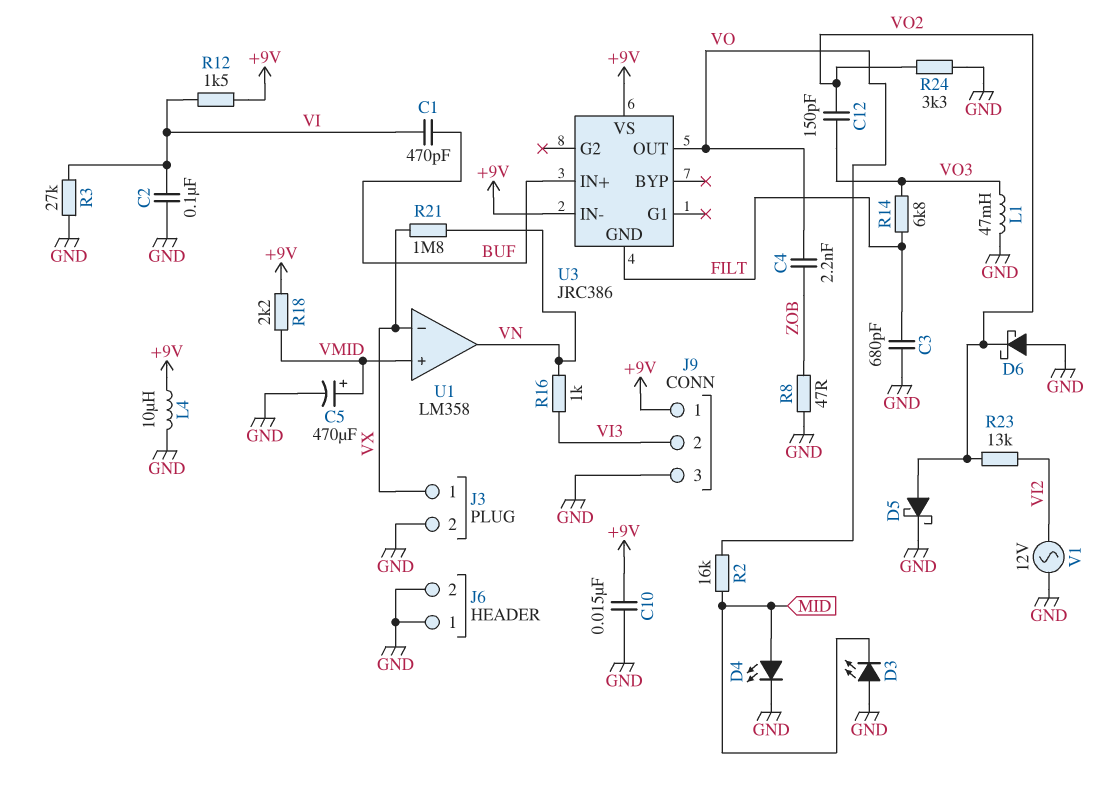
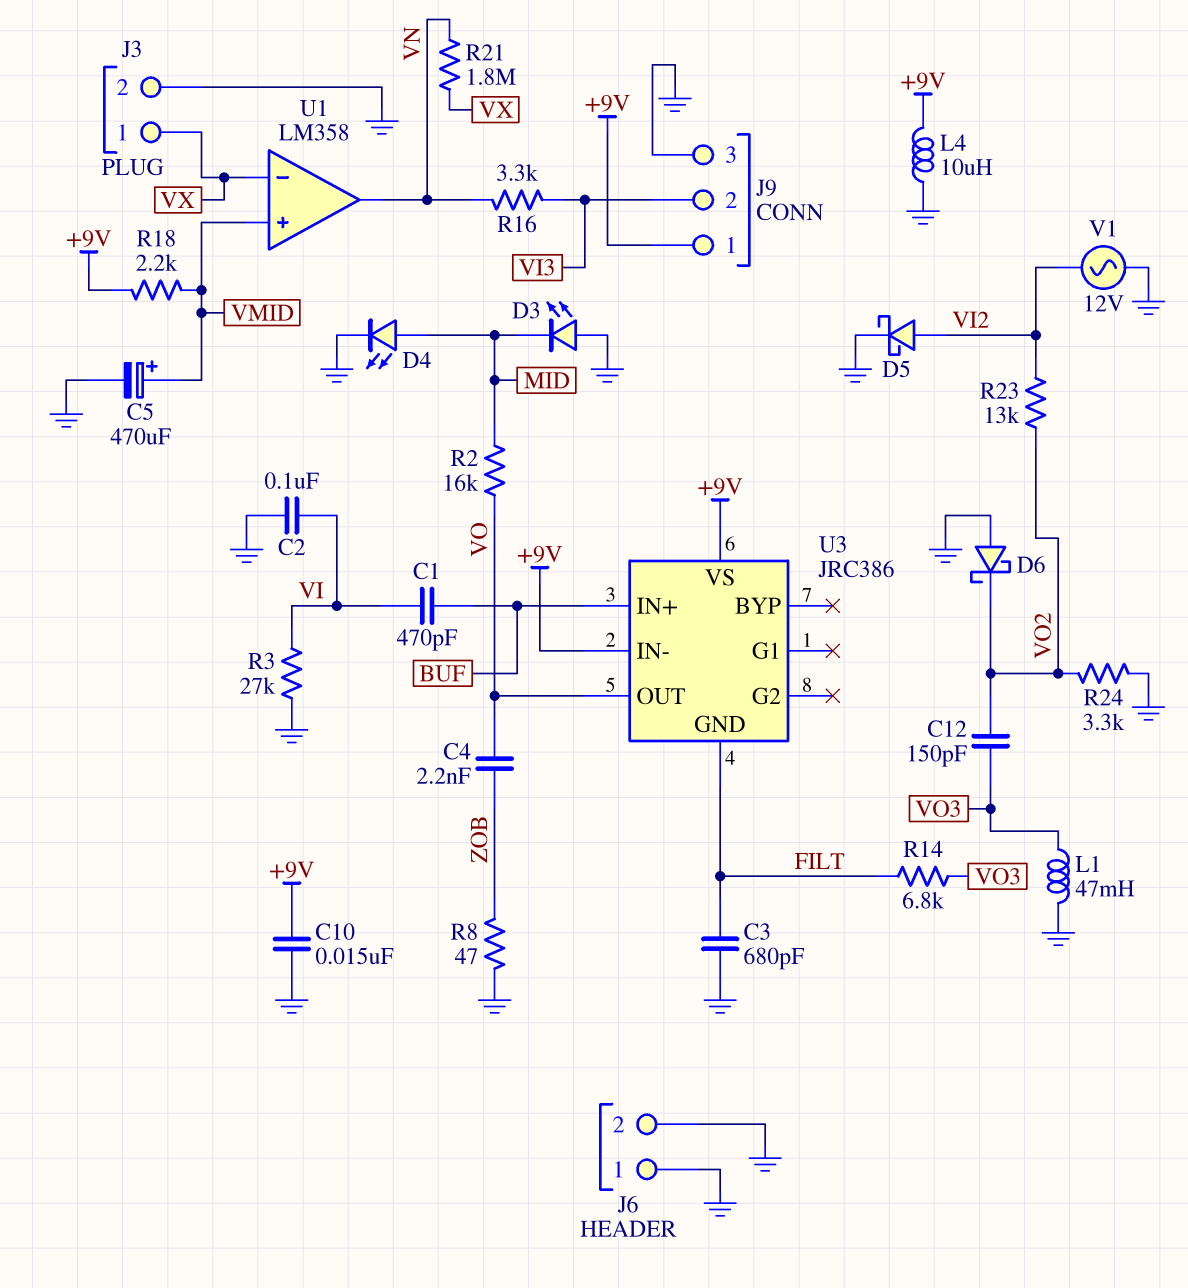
D5: schottky (A VO2, K GND) -> schottky (A VI2, K GND)
R12: 1.5k (+9V, VI) -> none
R16: 1k (VI3, VN) -> 3.3k (VI3, VN)

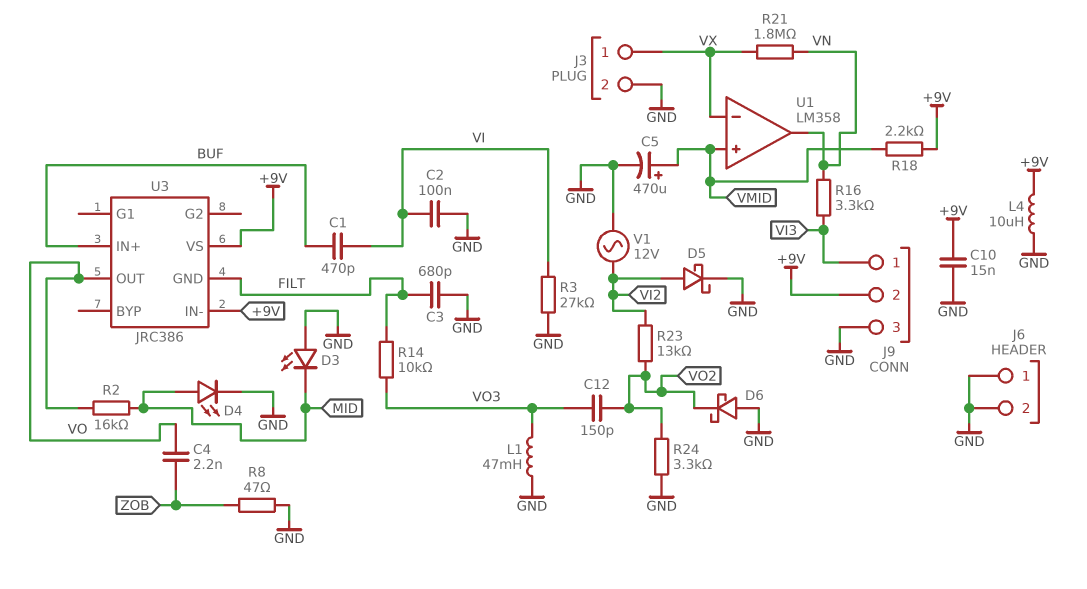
J9 pin 1: +9V -> VI3
J9 pin 2: VI3 -> +9V
R14: 6.8k (FILT, VO3) -> 10k (FILT, VO3)

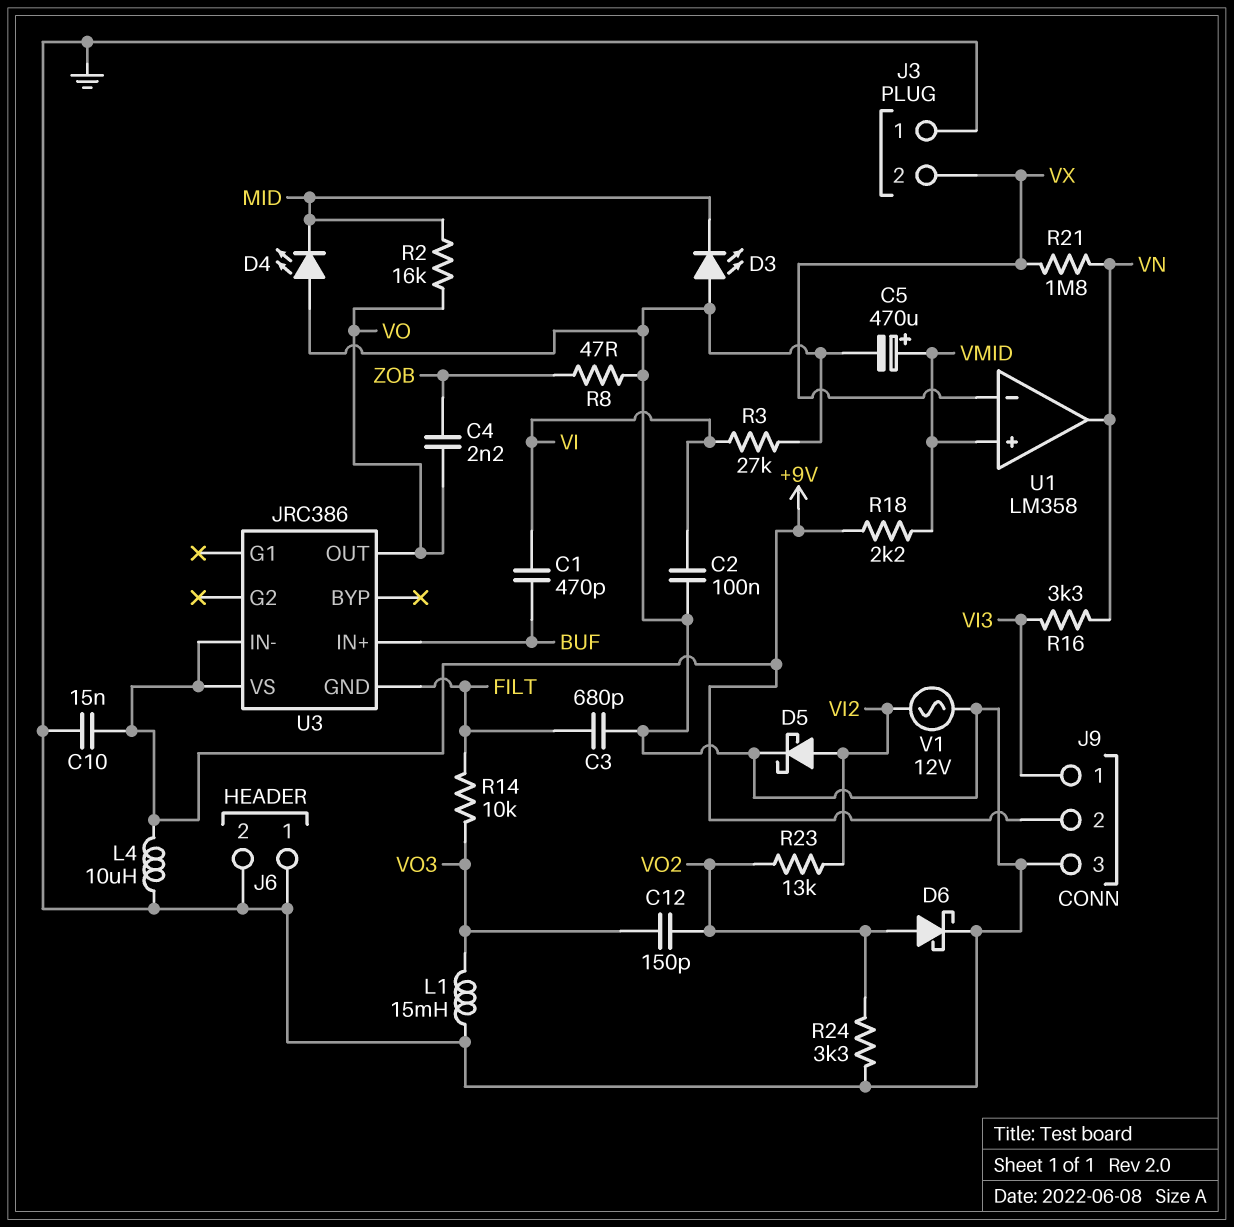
D4: LED (A MID, K GND) -> LED (A GND, K MID)
D6: schottky (A GND, K VO2) -> schottky (A VO2, K GND)
J3 pin 1: VX -> GND
J3 pin 2: GND -> VX
L1: 47mH (GND, VO3) -> 15mH (GND, VO3)

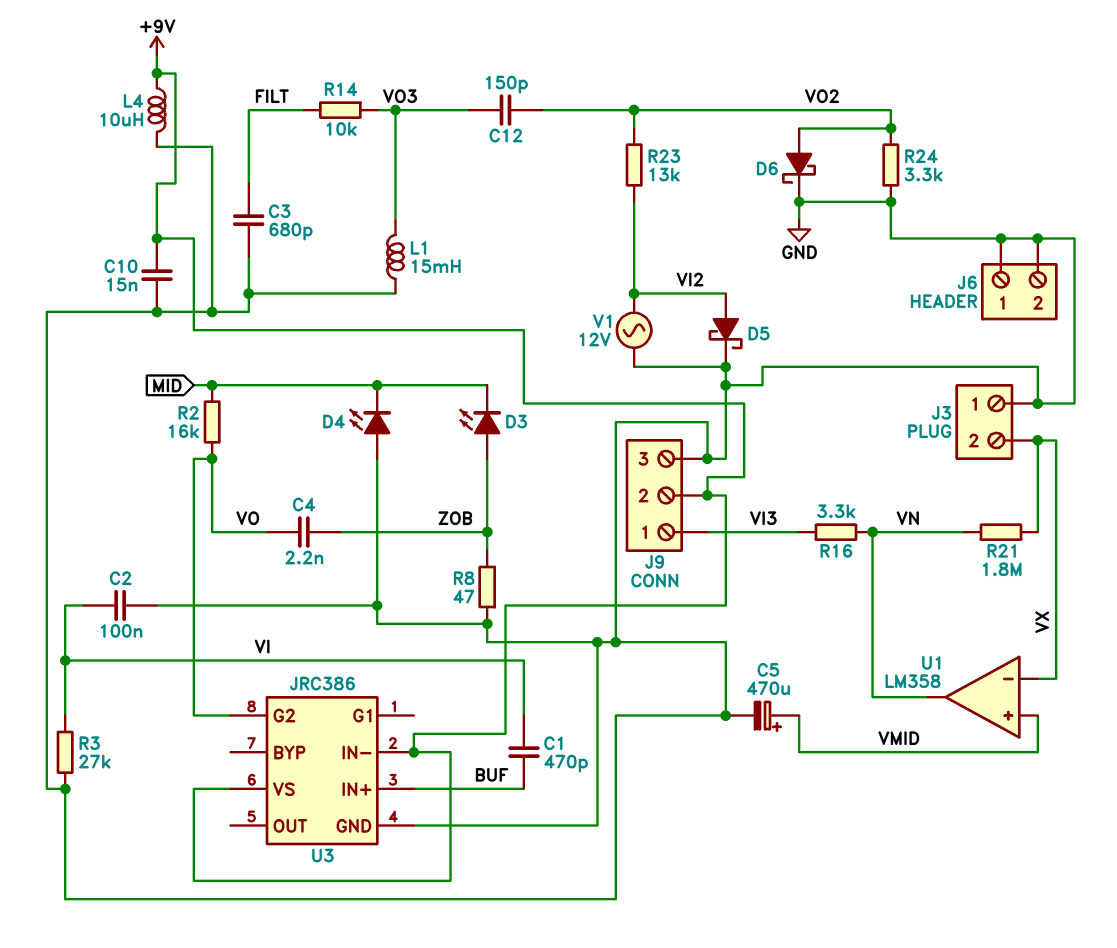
D3: LED (A GND, K MID) -> LED (A ZOB, K MID)
R18: 2.2k (+9V, VMID) -> none
U3 pin G2: none -> VO
U3 pin GND: FILT -> GND
U3 pin OUT: VO -> none

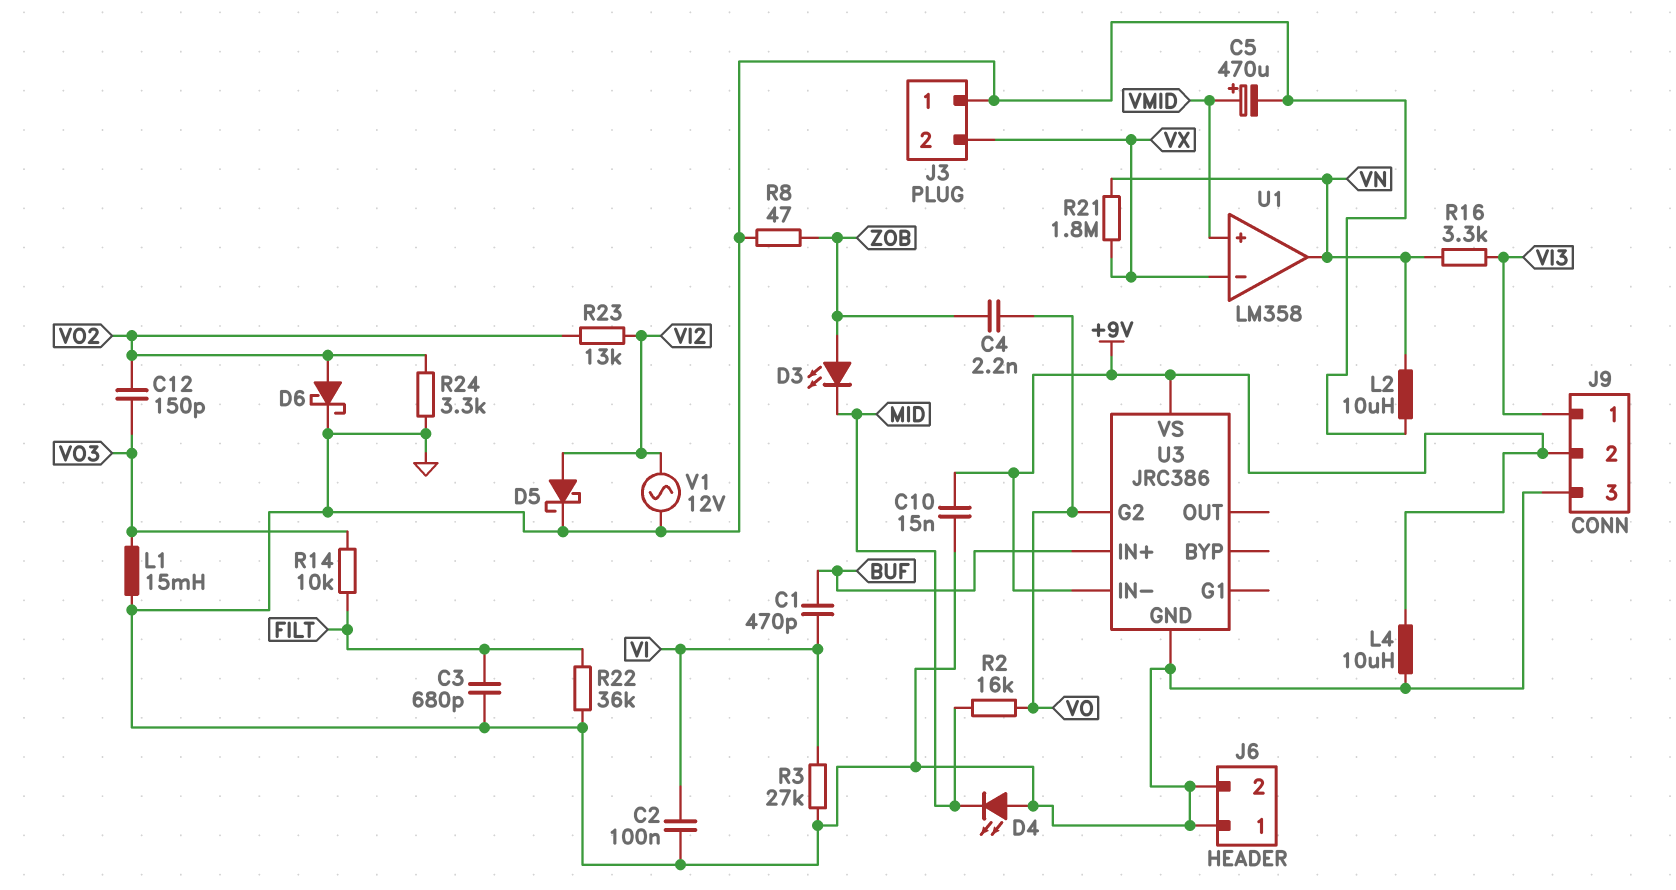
L2: none -> 10uH (GND, VN)
R22: none -> 36k (FILT, GND)

